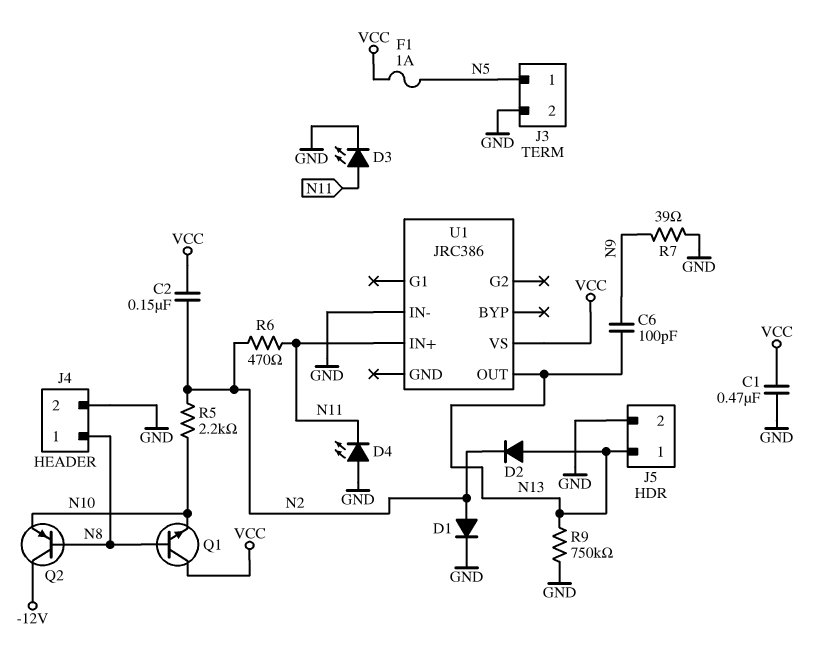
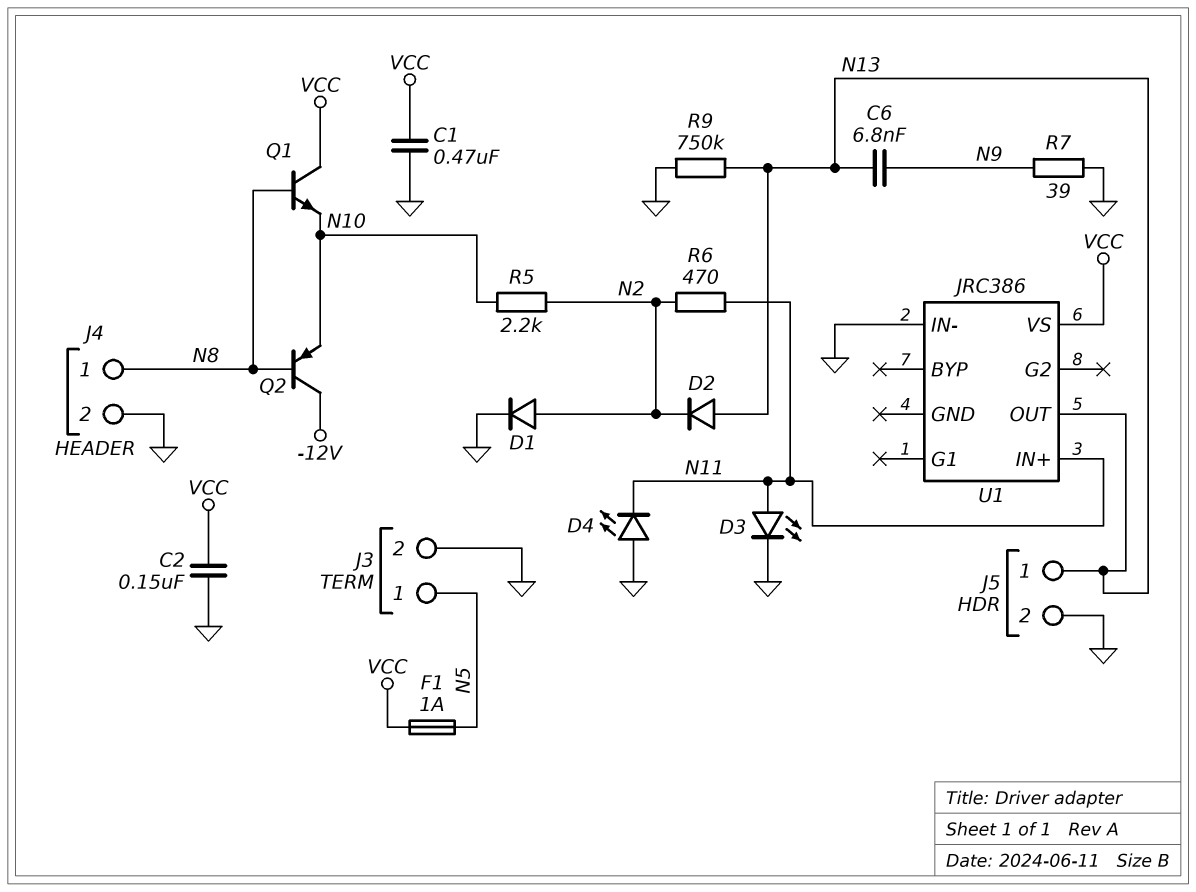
C2: 150nF (N2, VCC) -> 150nF (GND, VCC)
C6: 100pF (N9, N13) -> 6.8nF (N9, N13)

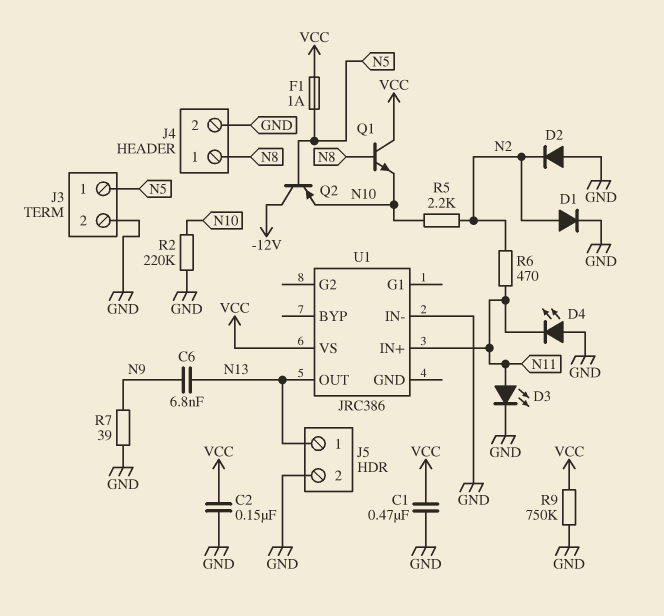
D2: diode (A N13, K N2) -> diode (A GND, K N2)
Q2: PNP (B N8, C -12V, E N10) -> PNP (B N5, C -12V, E N10)
R2: none -> 220k (GND, N10)
R9: 750k (GND, N13) -> 750k (GND, VCC)

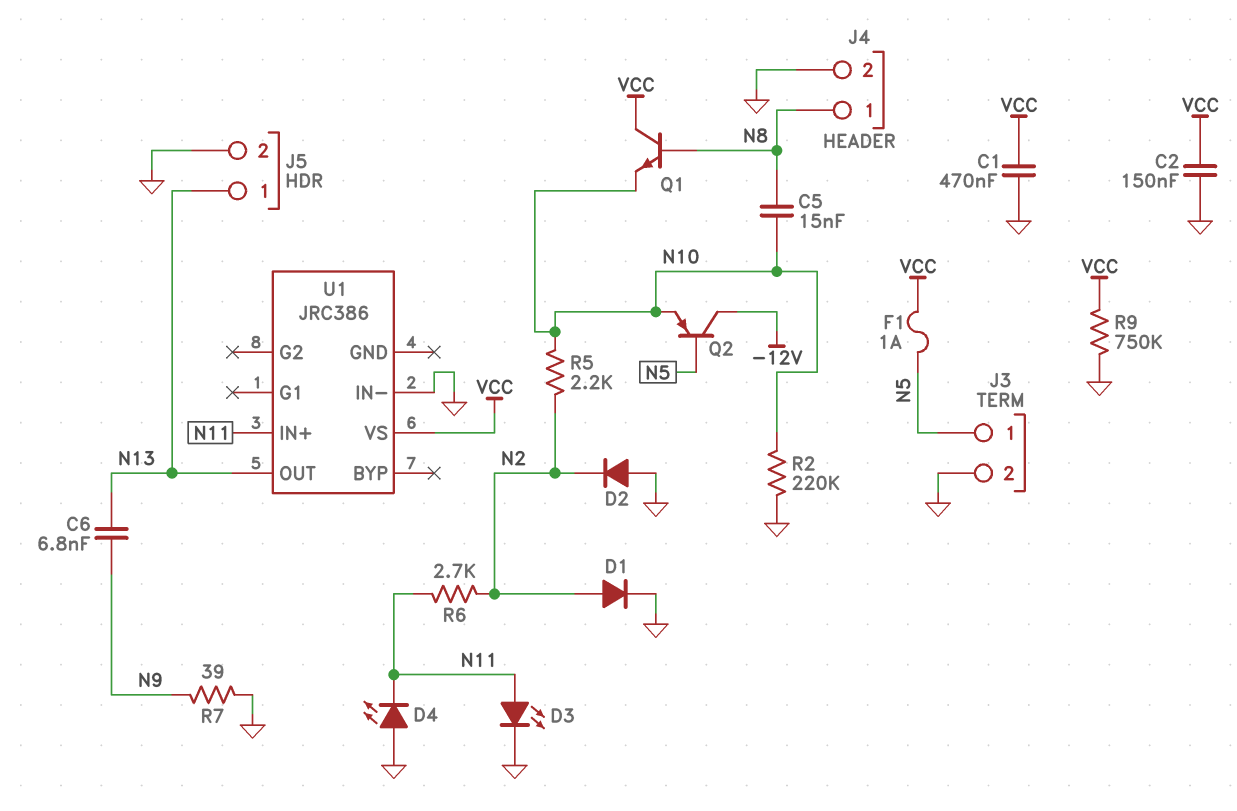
C5: none -> 15nF (N8, N10)
R6: 470 (N2, N11) -> 2.7k (N2, N11)

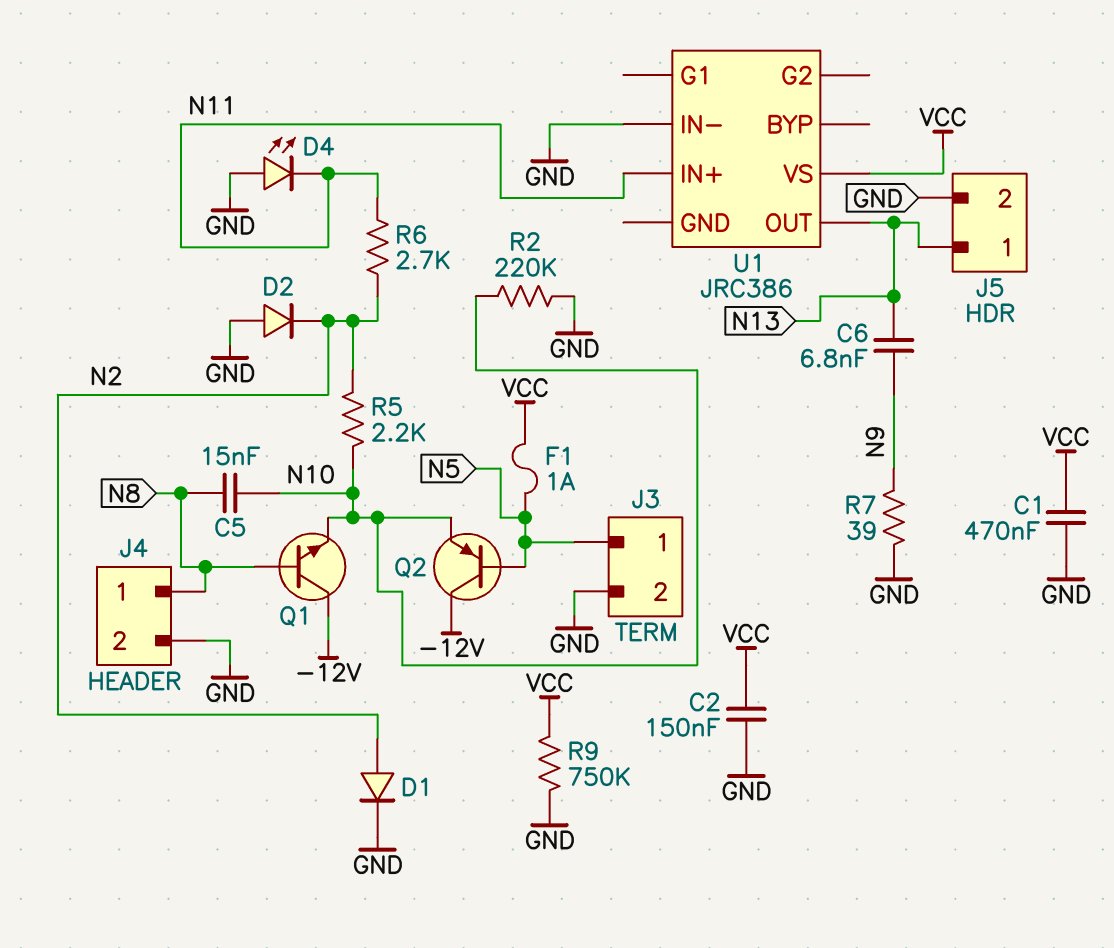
D3: LED (A N11, K GND) -> none
Q1: NPN (B N8, C VCC, E N10) -> NPN (B N8, C -12V, E N10)

